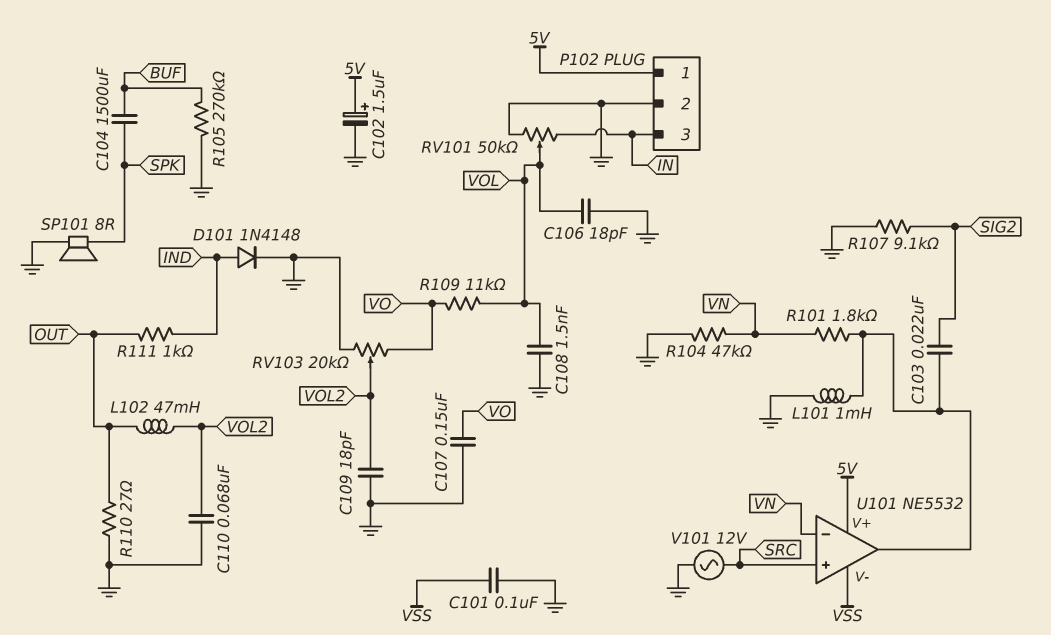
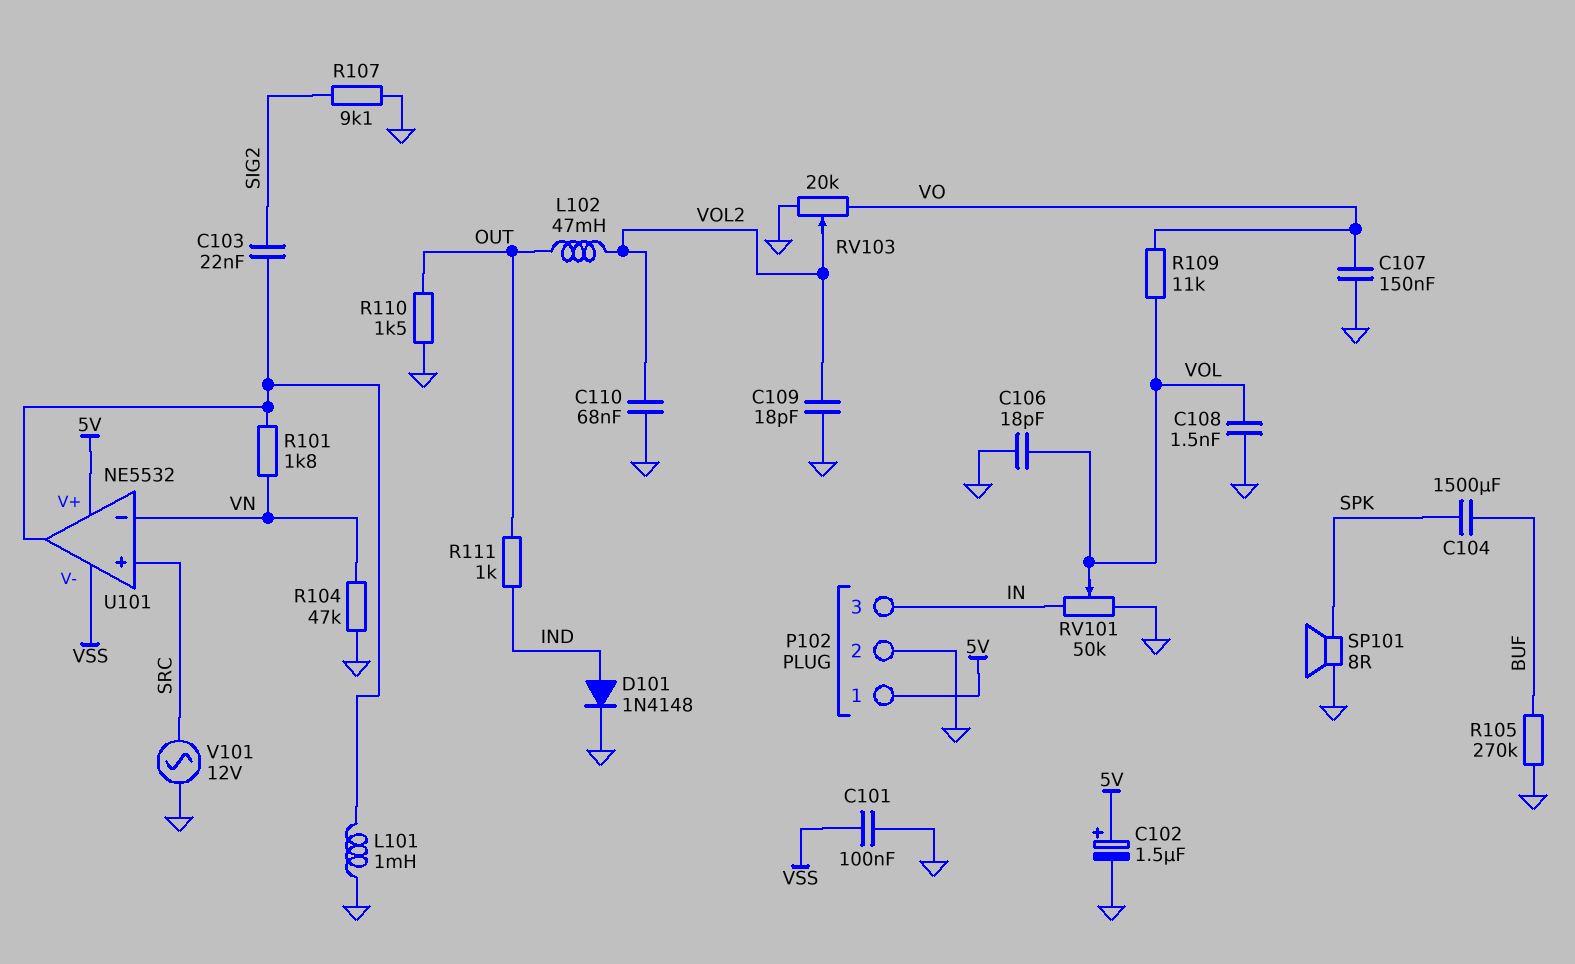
R110: 27 (GND, OUT) -> 1.5k (GND, OUT)

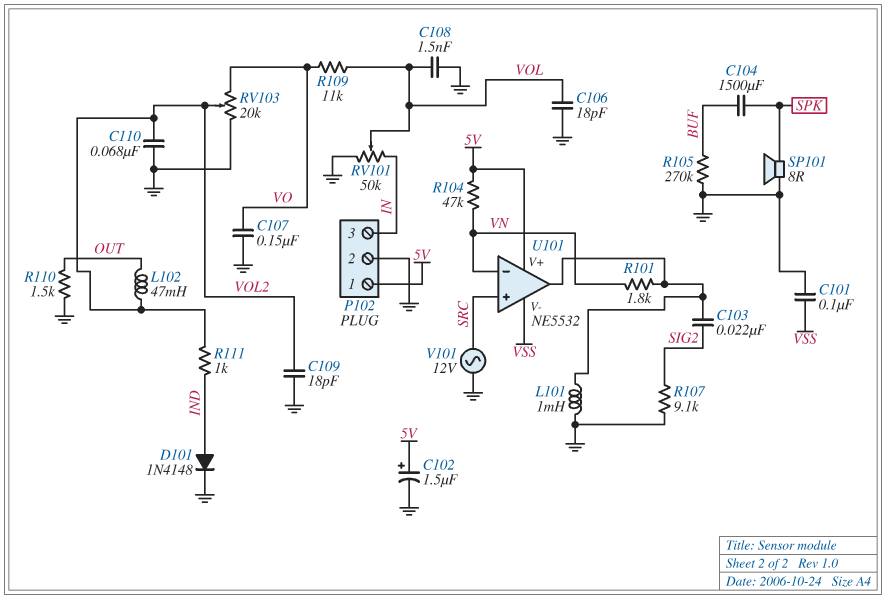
R104: 47k (GND, VN) -> 47k (5V, VN)
R111: 1k (IND, OUT) -> 1k (IND, VOL2)

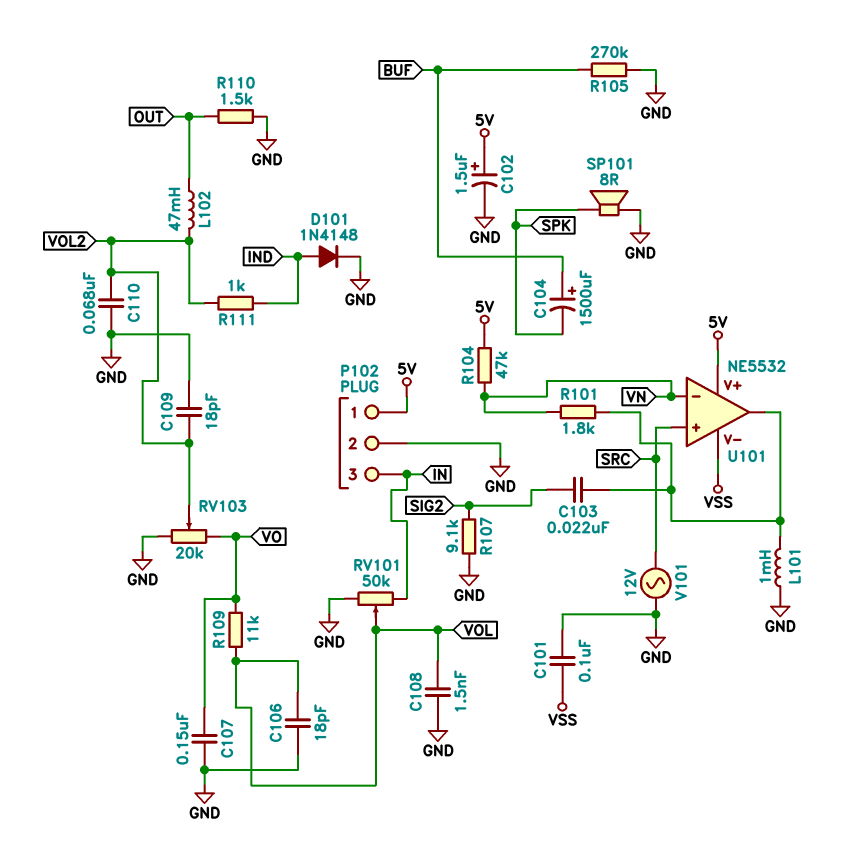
C104: 1500uF (BUF, SPK) -> 1500uF (plus BUF, minus SPK)

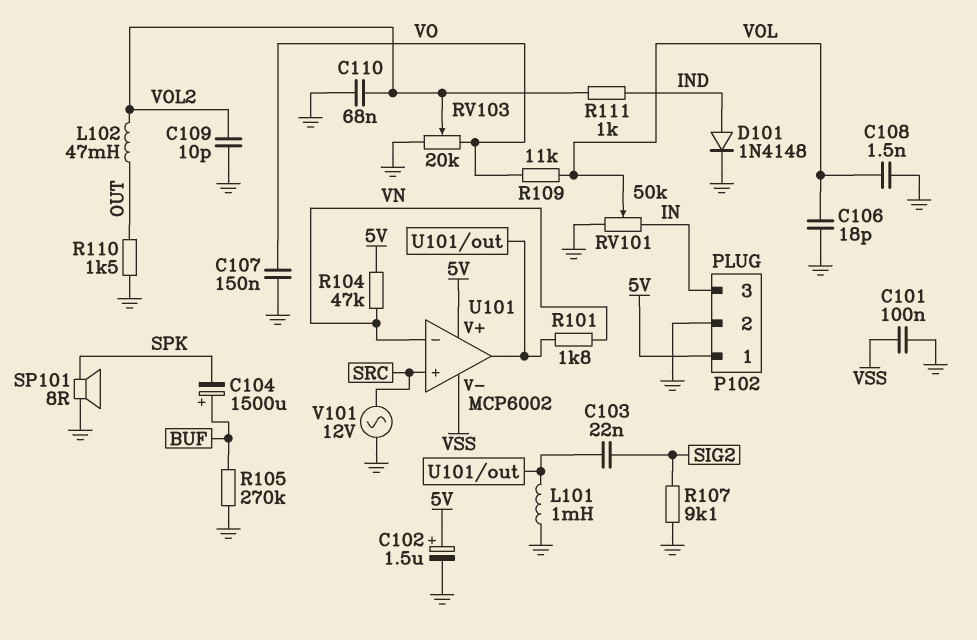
C109: 18pF (GND, VOL2) -> 10pF (GND, VOL2)
U101: NE5532 -> MCP6002

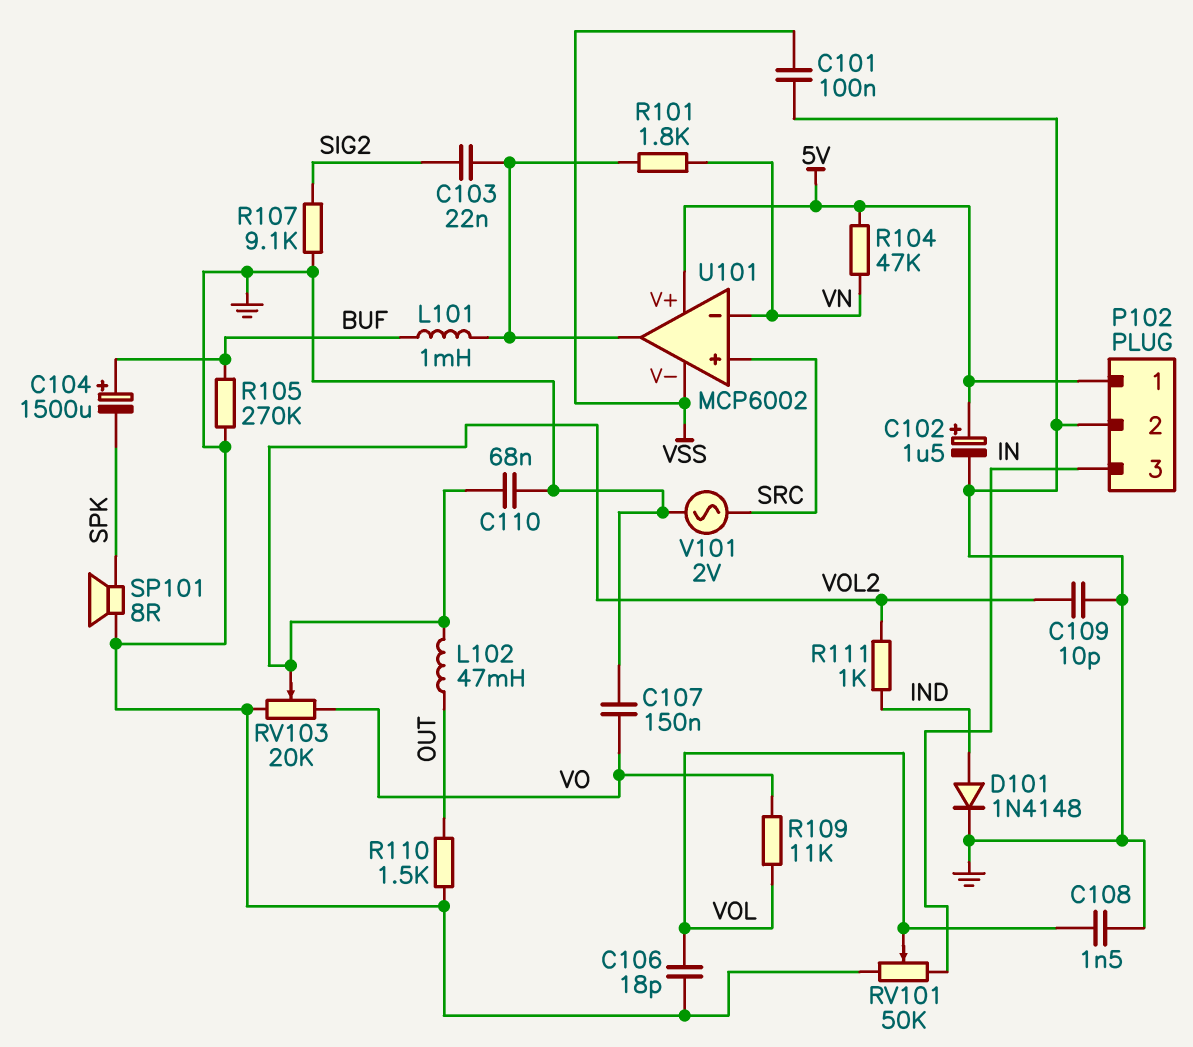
L101: 1mH (GND, U101/out) -> 1mH (BUF, U101/out)
V101: AC 12V (GND, SRC) -> AC 2V (GND, SRC)

